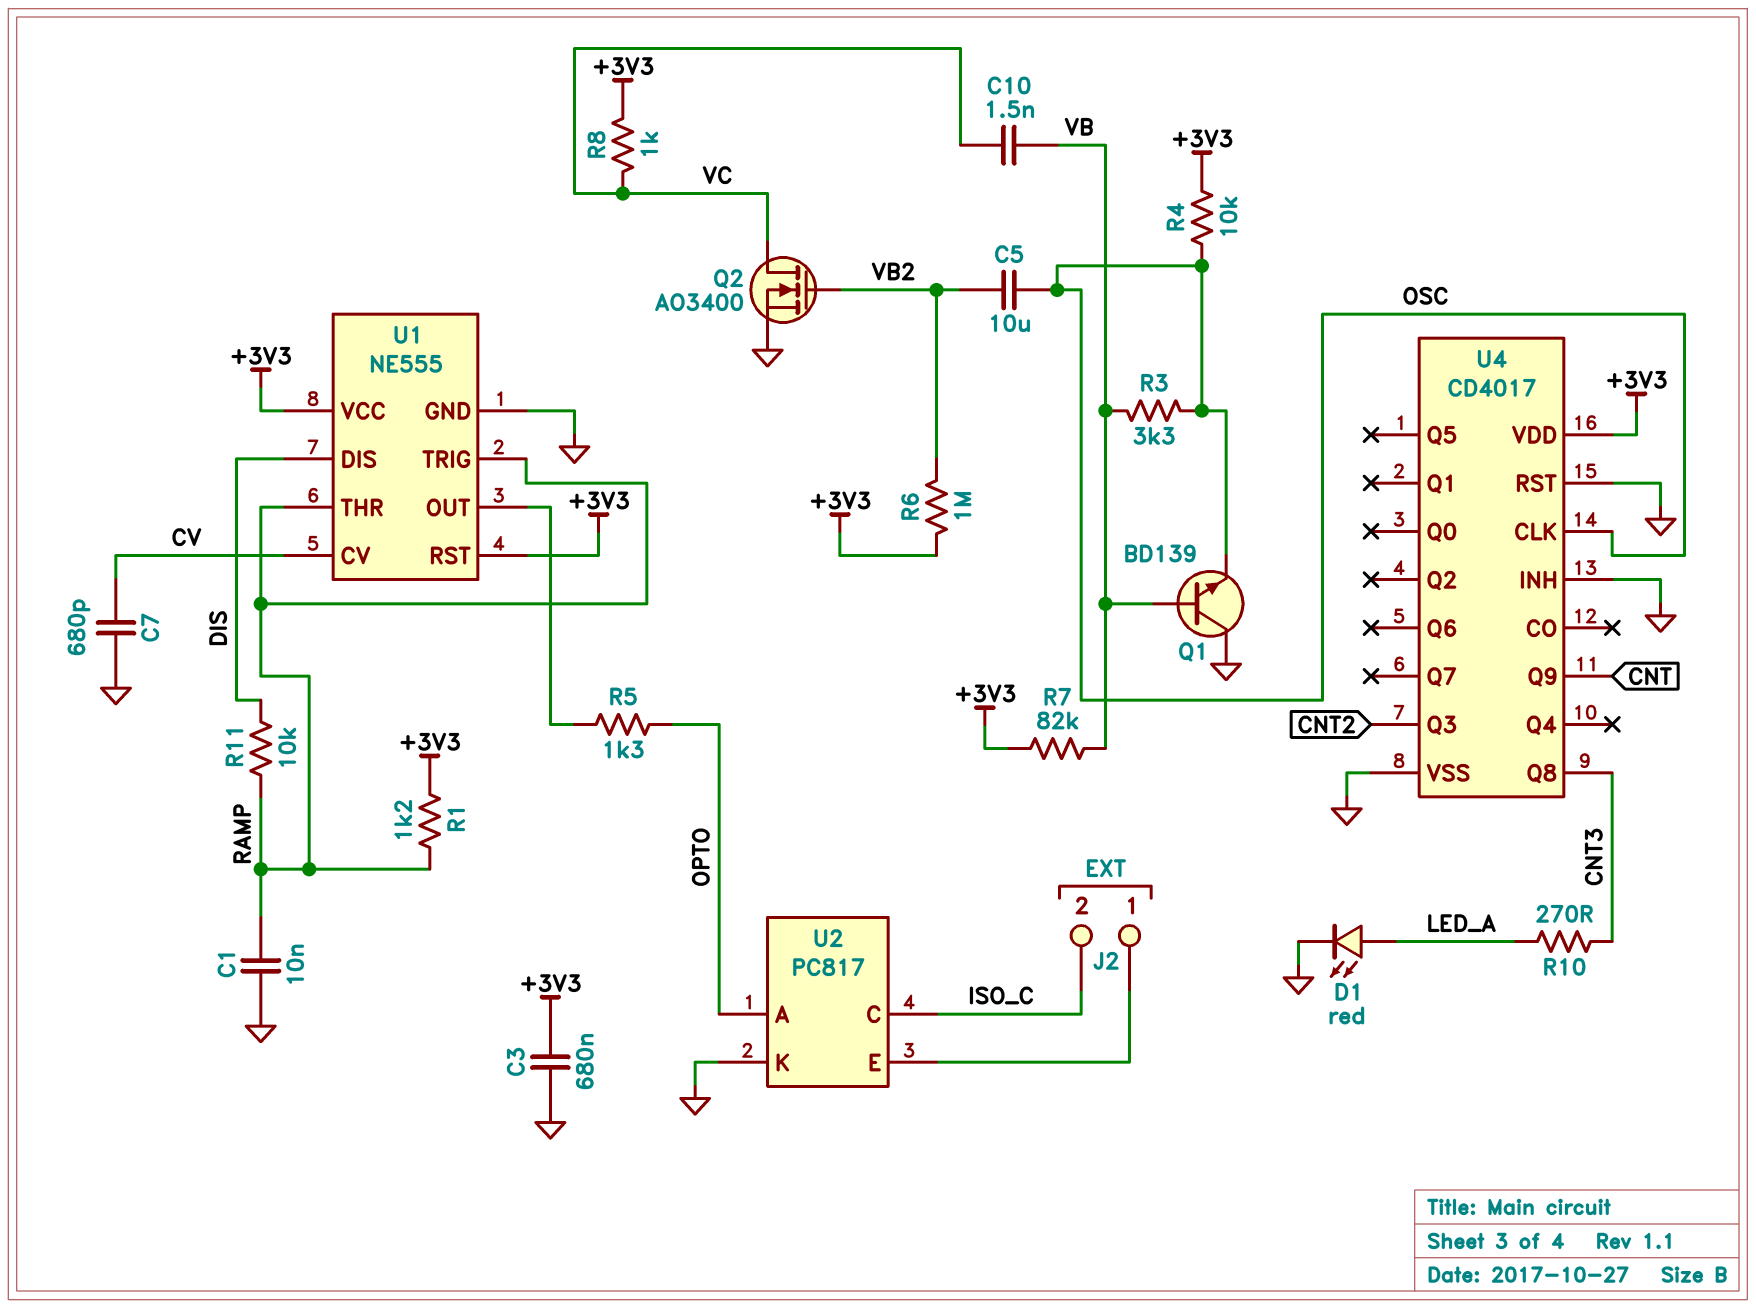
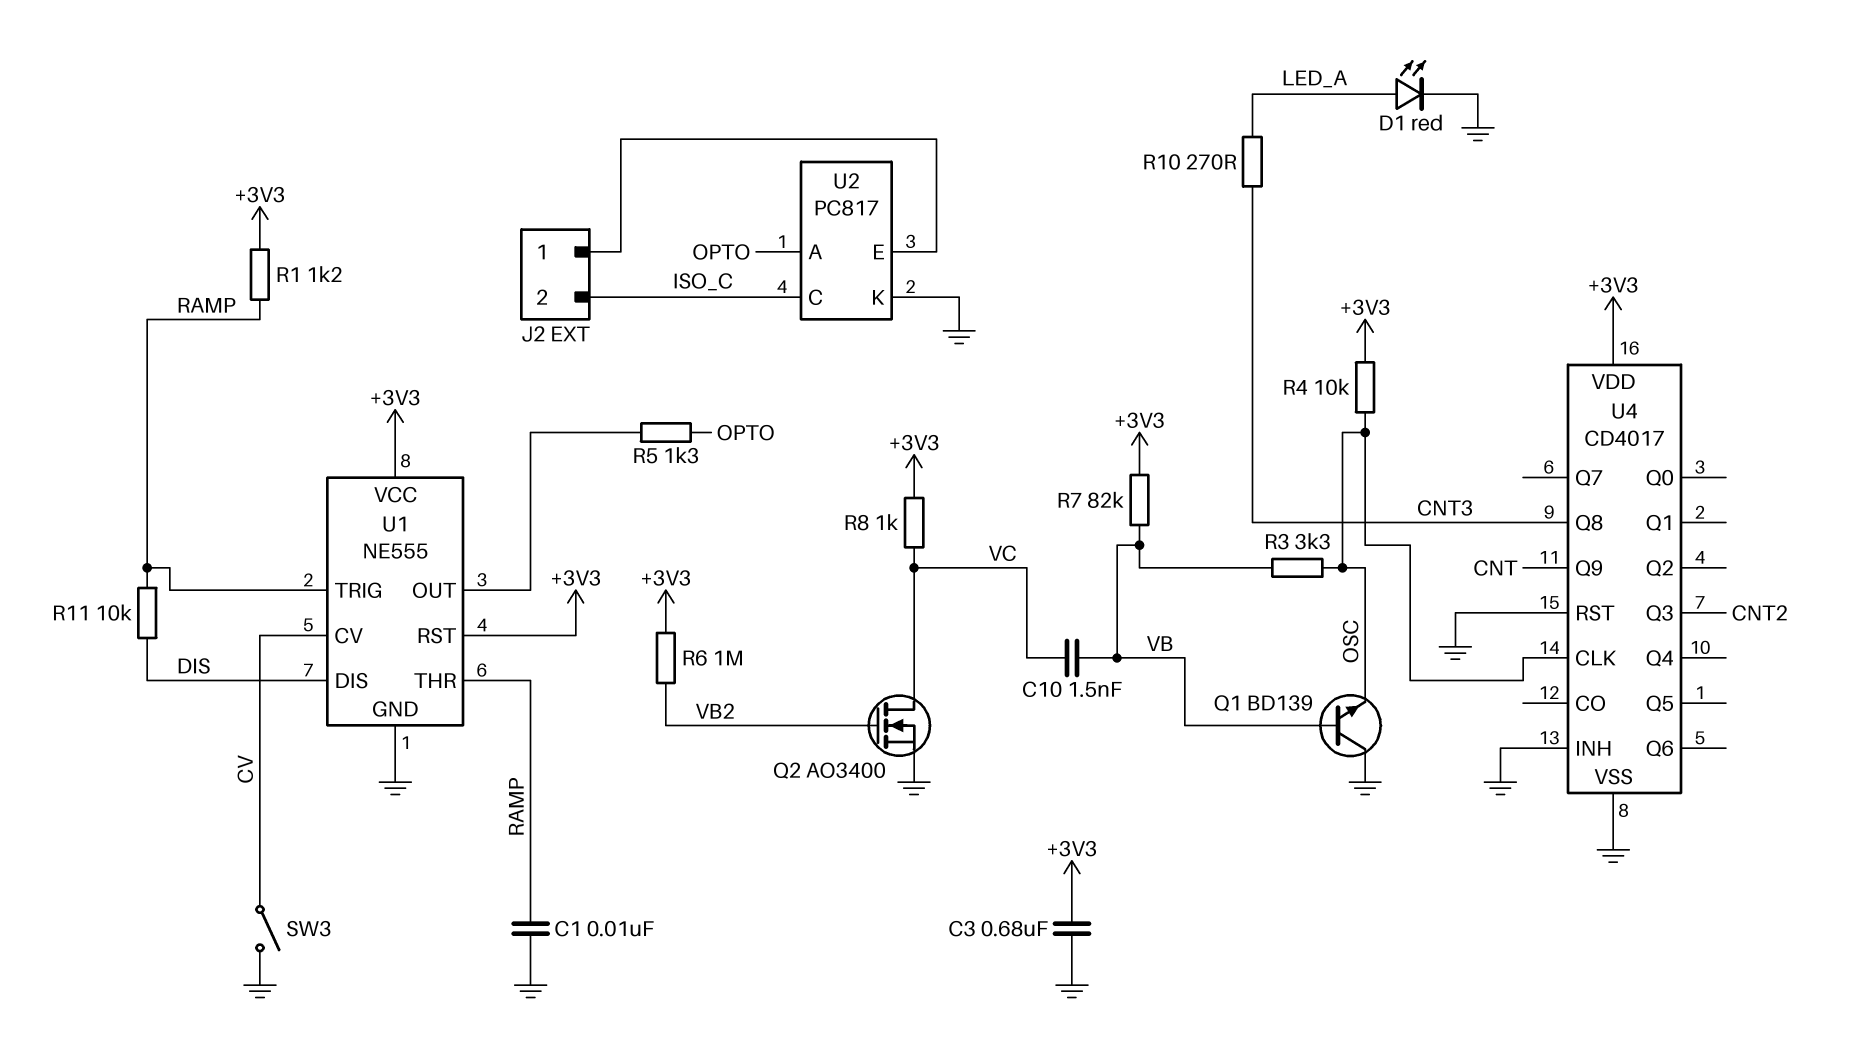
C5: 10uF (OSC, VB2) -> none
C7: 680pF (CV, GND) -> none
SW3: none -> switch (CV, GND)

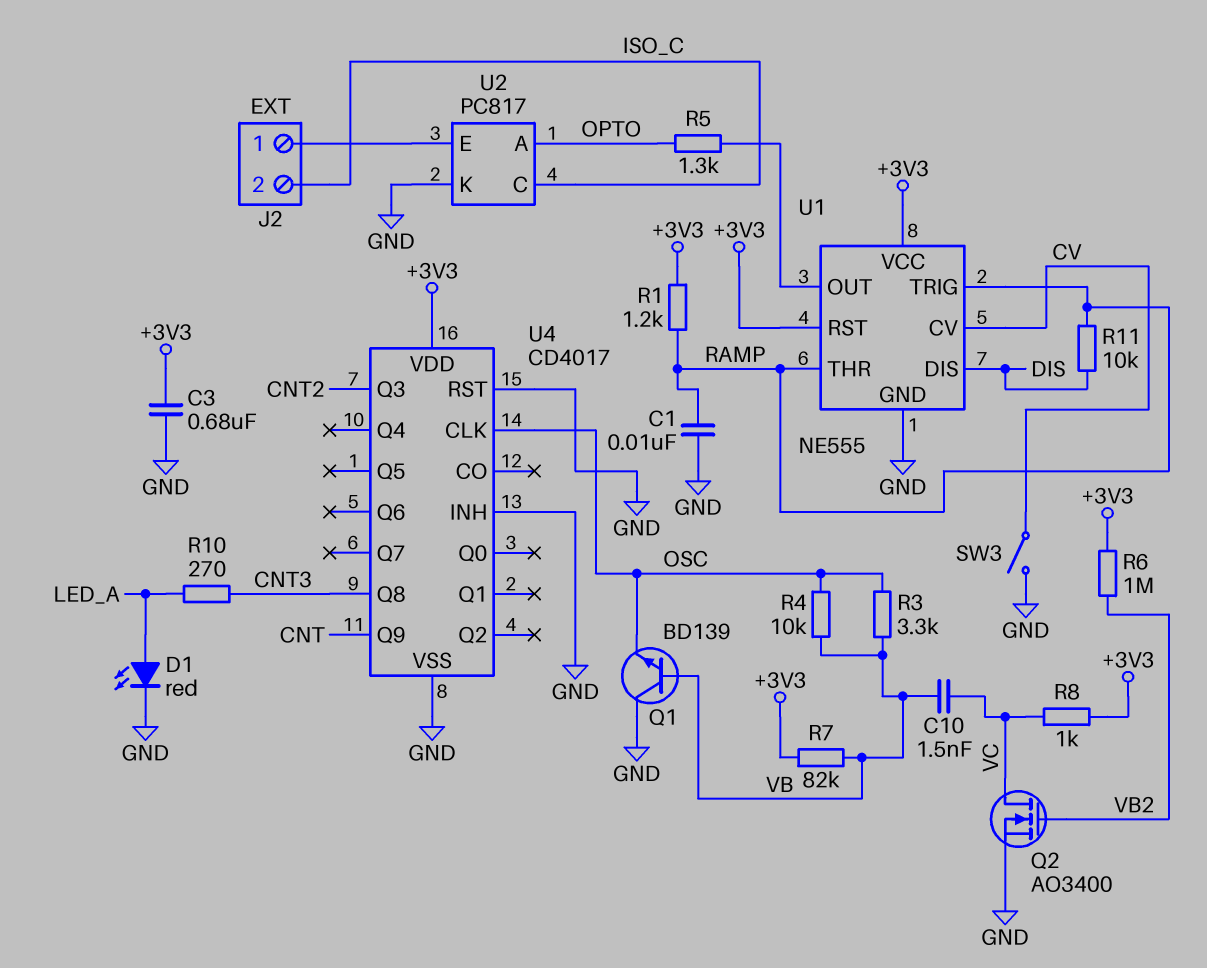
R4: 10k (+3V3, OSC) -> 10k (OSC, VB)

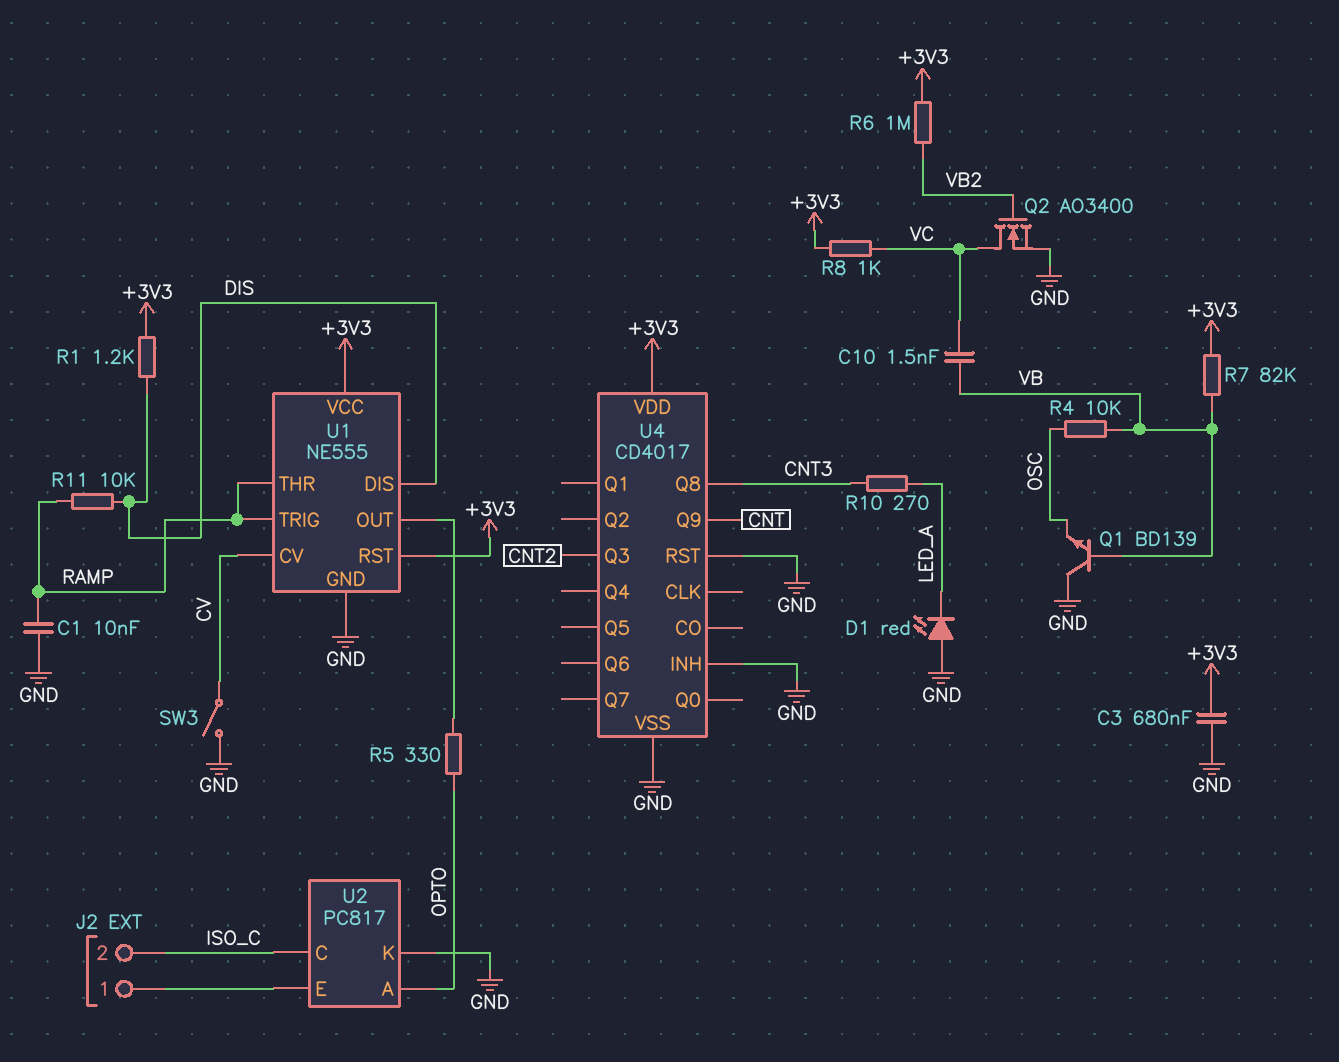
D1: LED red (A LED_A, K GND) -> LED red (A GND, K LED_A)
R1: 1.2k (+3V3, RAMP) -> 1.2k (+3V3, DIS)
R3: 3.3k (OSC, VB) -> none
R5: 1.3k (OPTO, U1/OUT) -> 330 (OPTO, U1/OUT)
U4 pin CLK: OSC -> none

